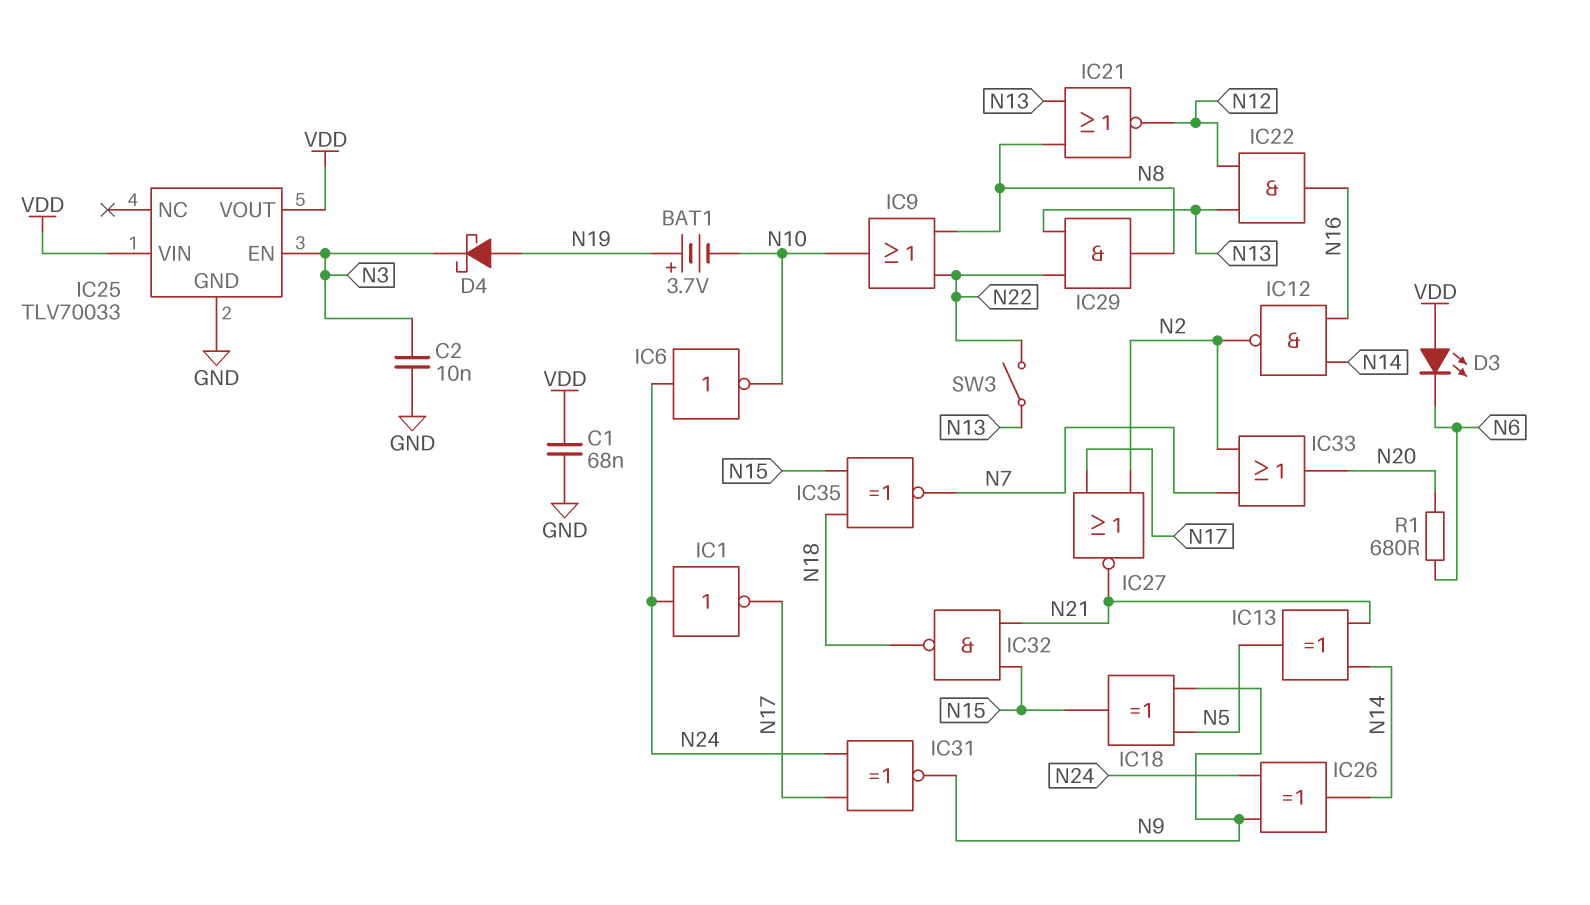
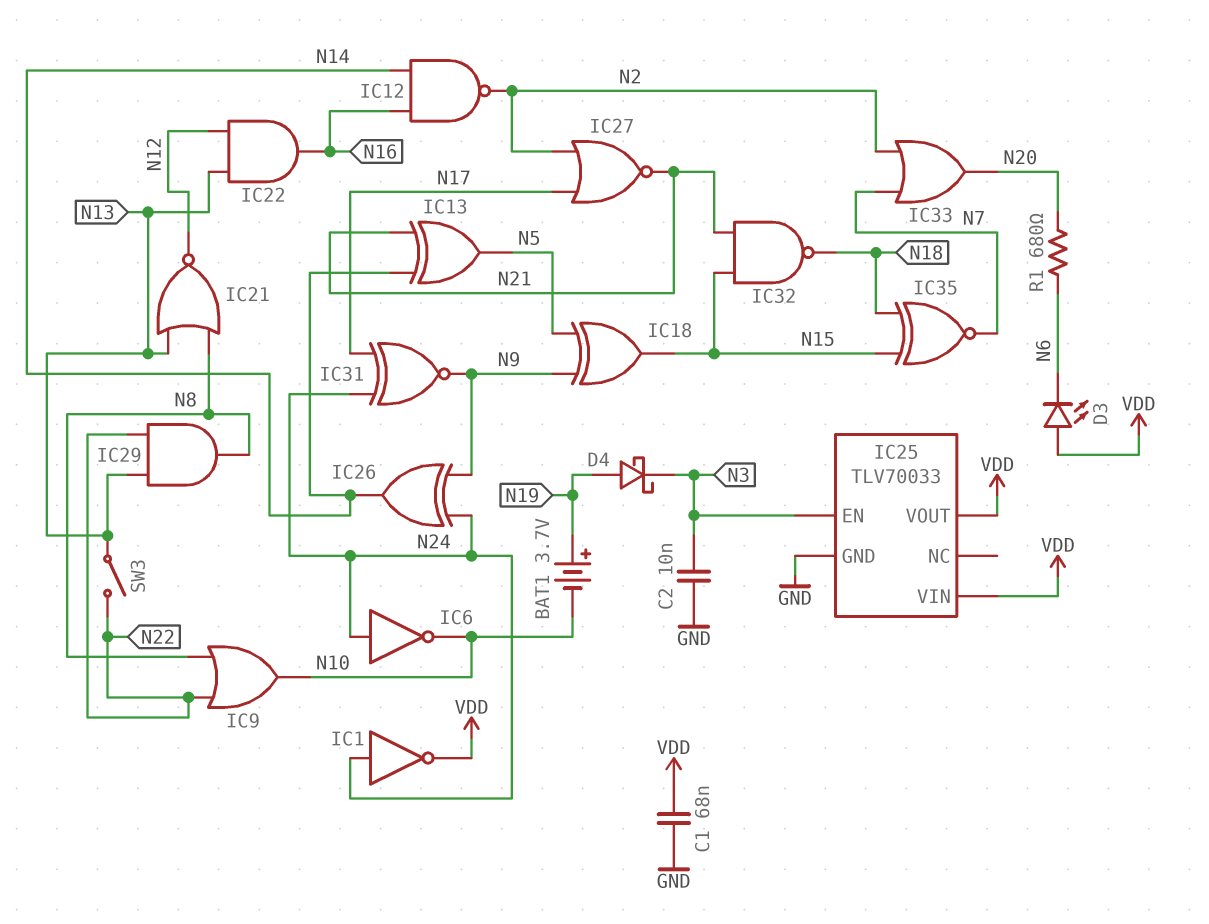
IC1: NOT (in N24, out N17) -> NOT (in N24, out VDD)

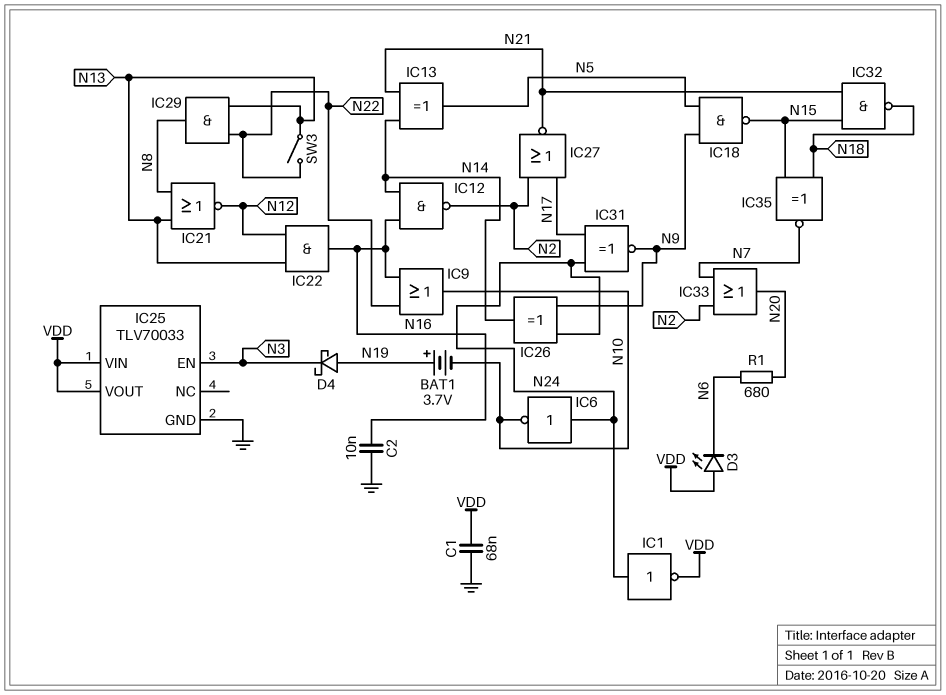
C2: 10nF (GND, N3) -> 10nF (GND, N16)
IC9: OR (in N8, in N22, out N10) -> OR (in N16, in N22, out N10)
IC18: XOR (in N5, in N9, out N15) -> NAND (in N5, in N9, out N15)

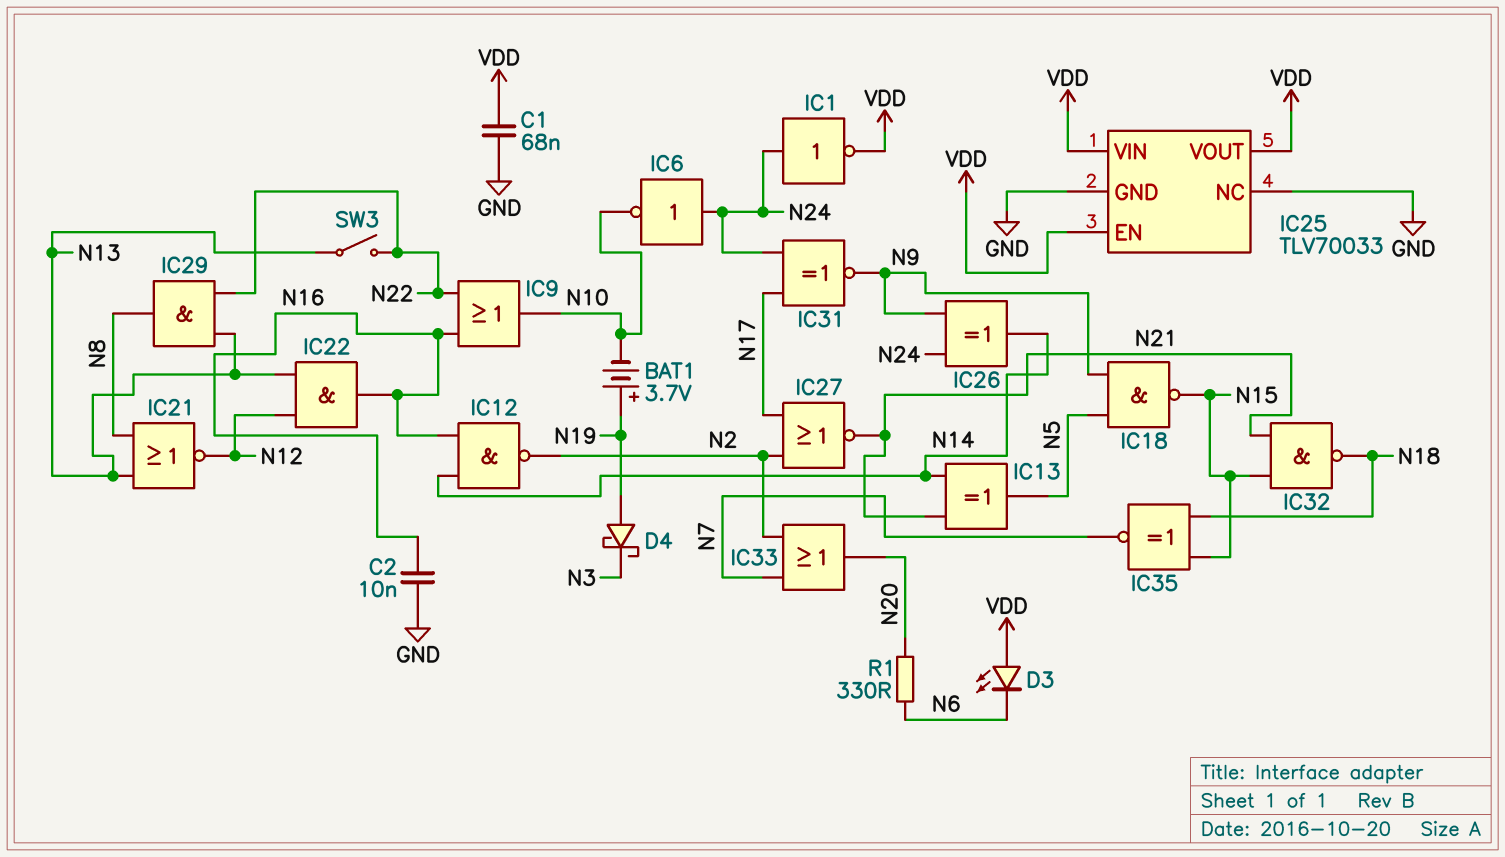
IC25 pin EN: N3 -> VDD
IC25 pin NC: none -> GND
R1: 680 (N6, N20) -> 330 (N6, N20)

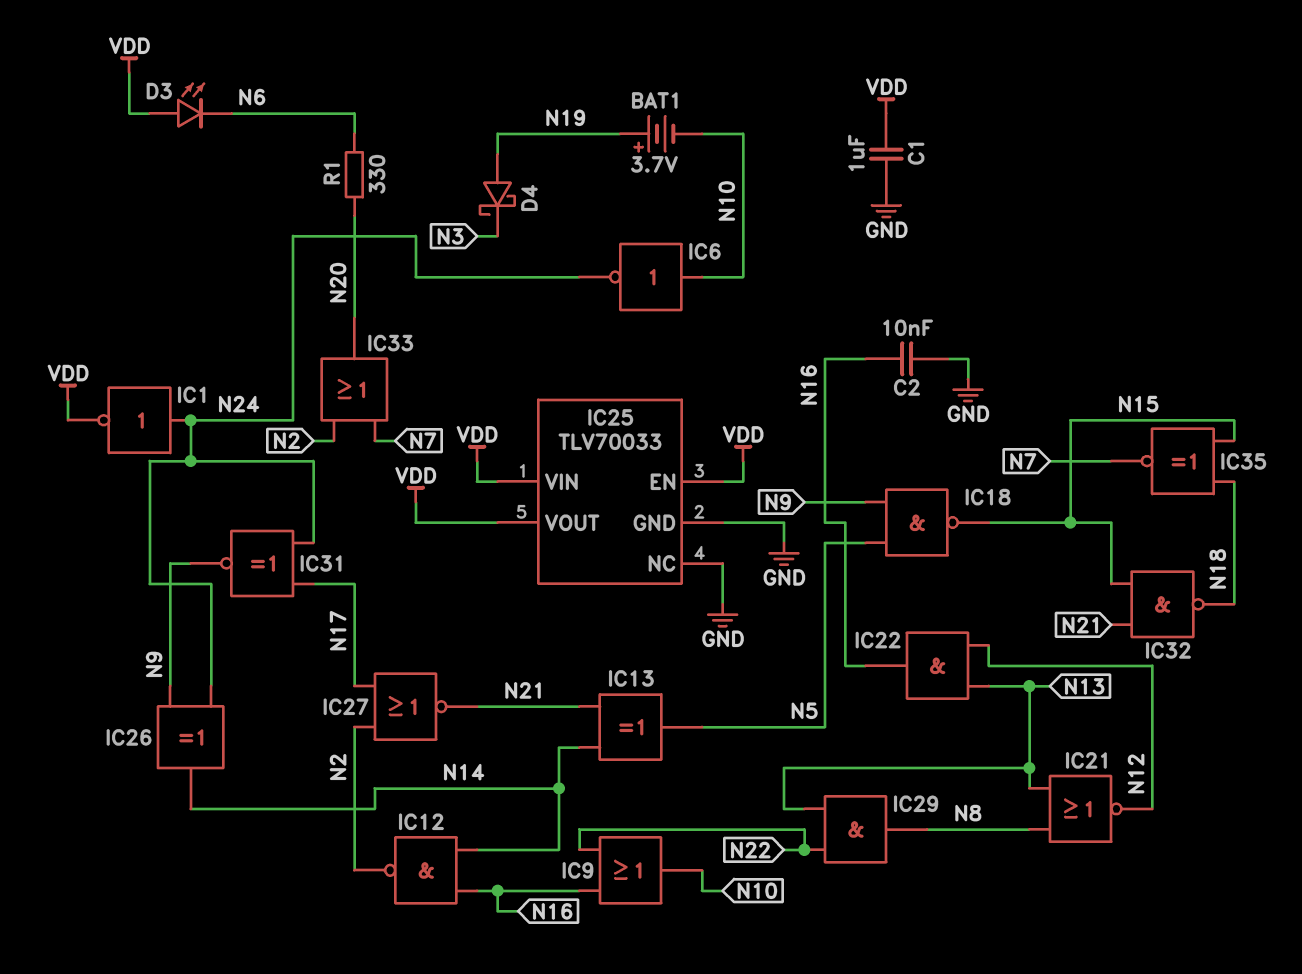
C1: 68nF (GND, VDD) -> 1uF (GND, VDD)
IC6: NOT (in N24, out N10) -> NOT (in N10, out N24)
SW3: switch (N13, N22) -> none

